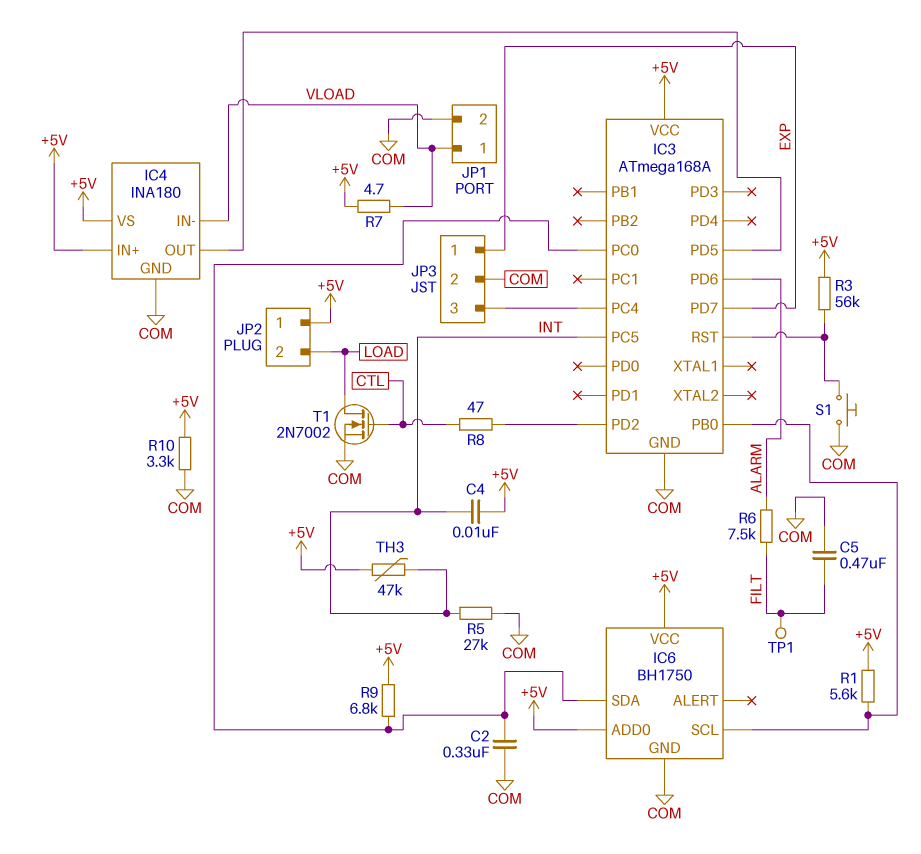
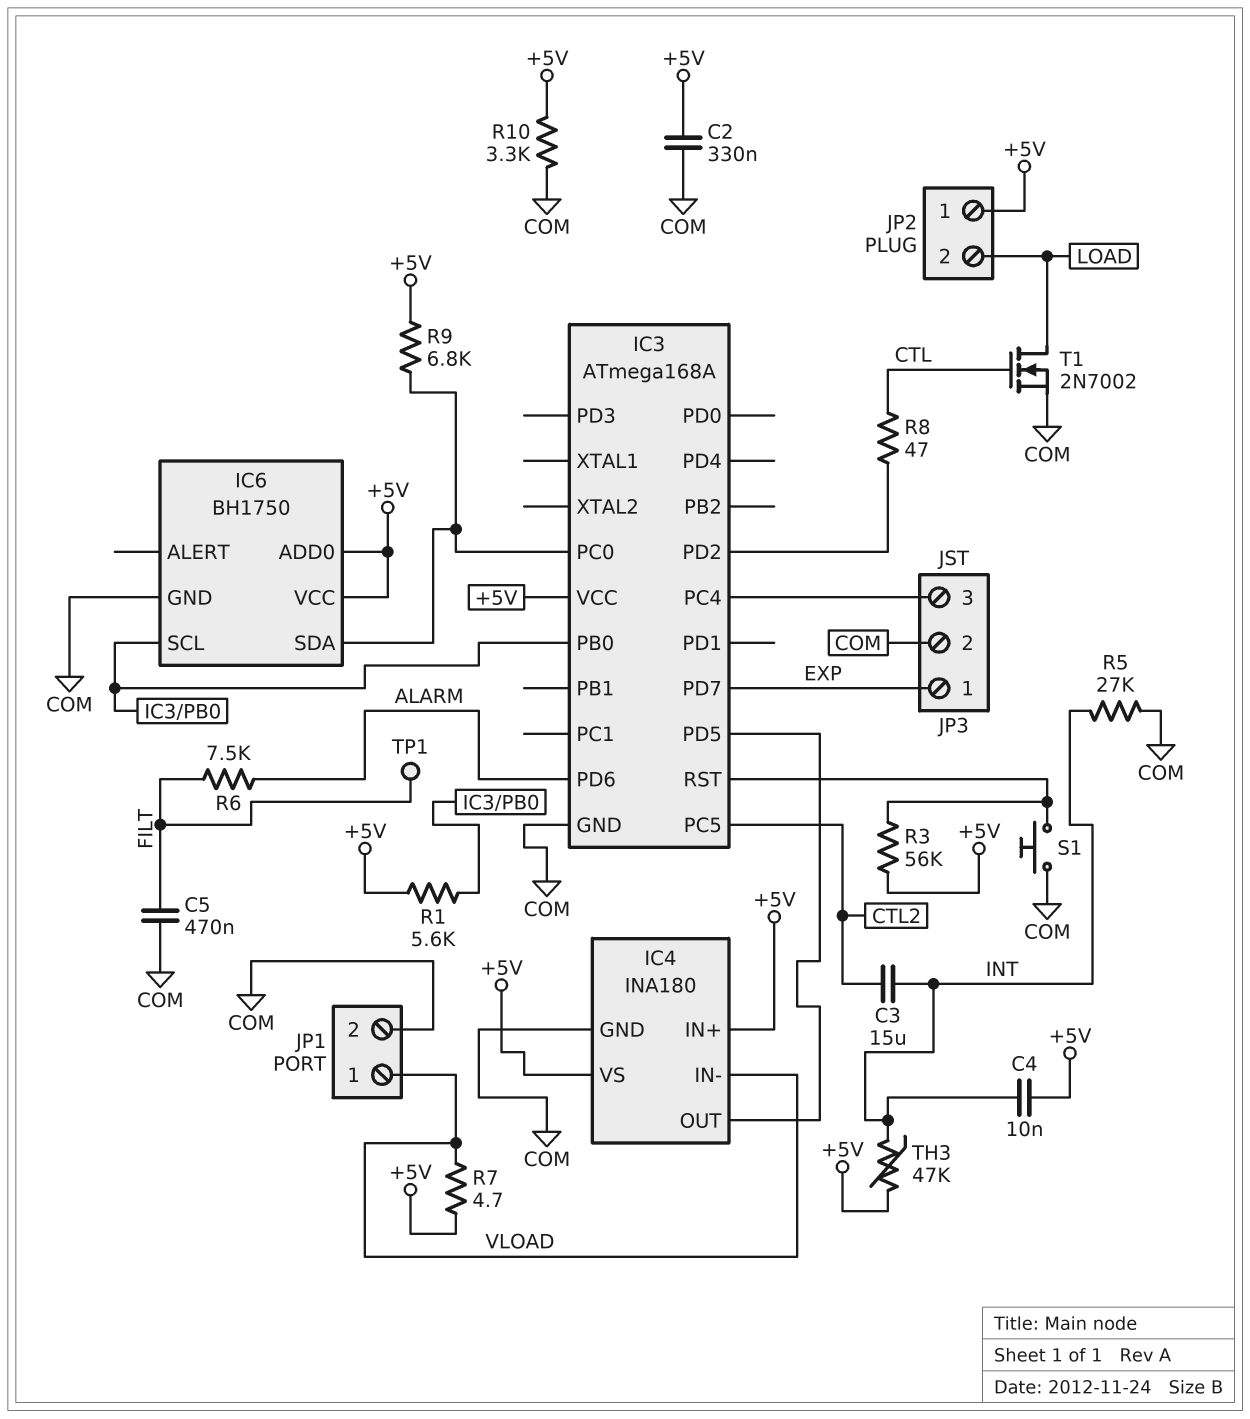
C2: 330nF (COM, IC3/PC0) -> 330nF (+5V, COM)
C3: none -> 15uF (CTL2, INT)
IC3 pin PC5: INT -> CTL2

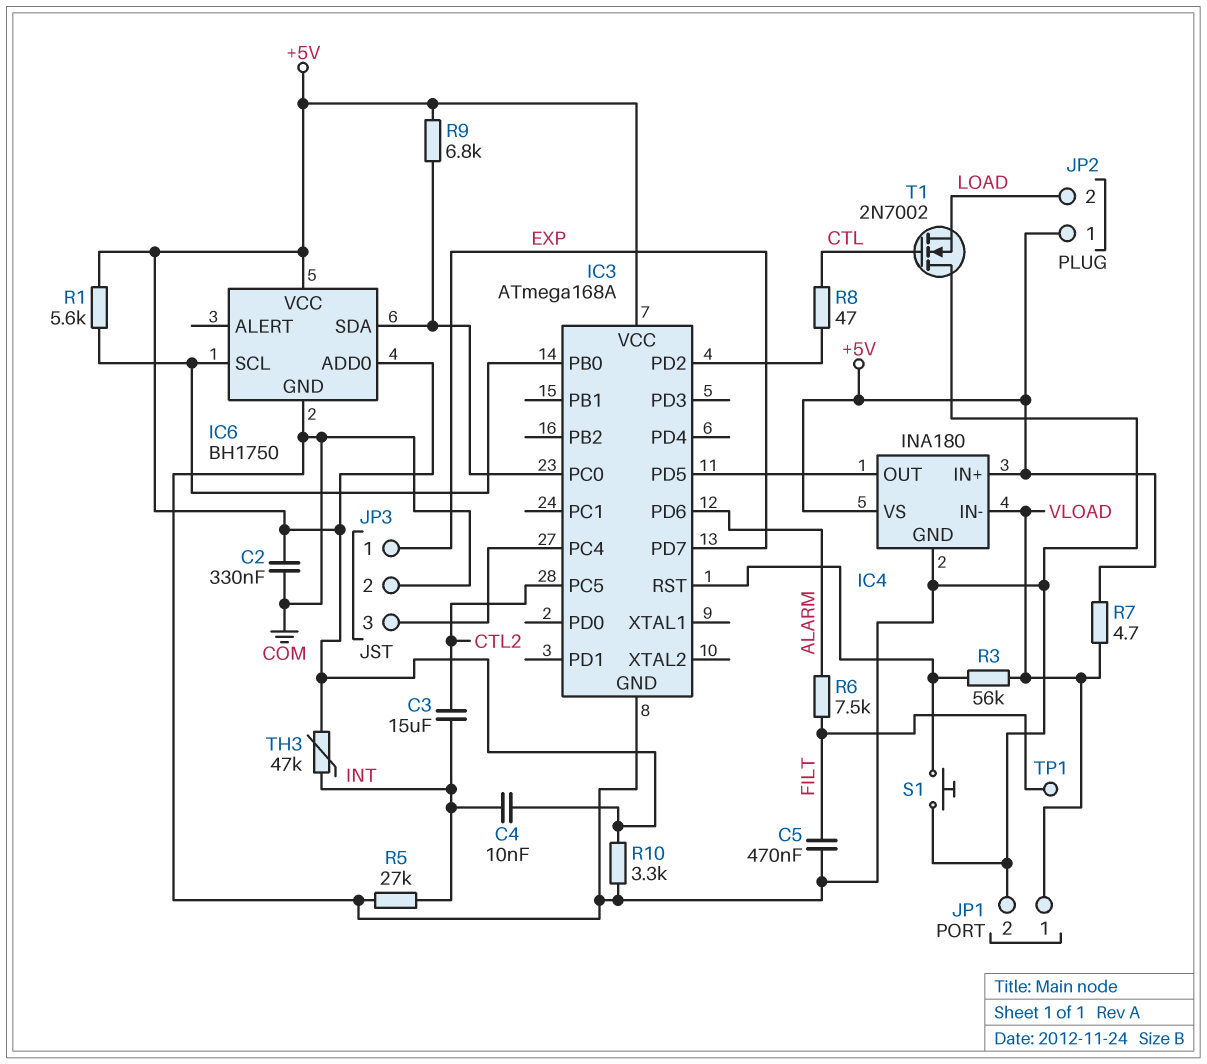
R3: 56k (+5V, IC3/RST) -> 56k (IC3/RST, VLOAD)
T1: NMOS 2N7002 (G CTL, D LOAD, S COM) -> NMOS 2N7002 (G CTL, D COM, S LOAD)

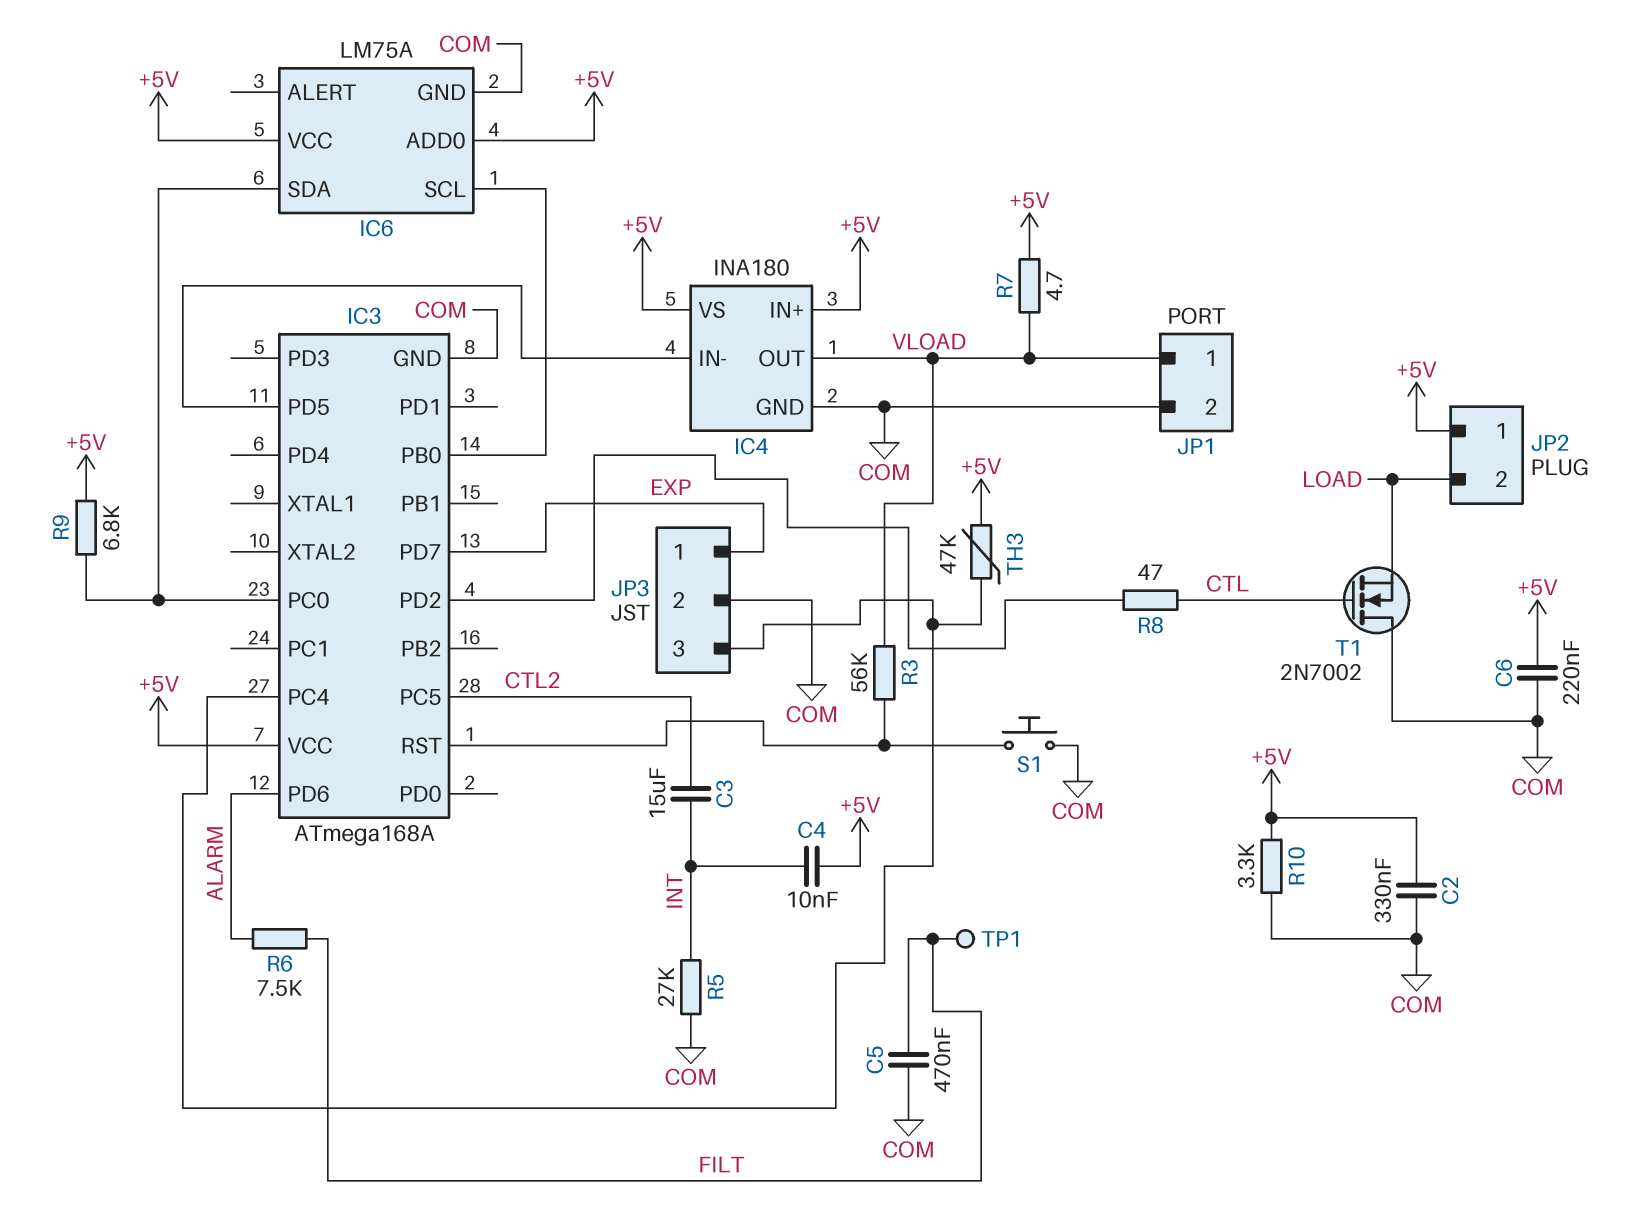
C6: none -> 220nF (+5V, COM)
IC4 pin IN-: VLOAD -> IC3/PD5
IC4 pin OUT: IC3/PD5 -> VLOAD
IC6: BH1750 -> LM75A
R1: 5.6k (+5V, IC3/PB0) -> none
TH3: 47k (+5V, INT) -> 47k (+5V, IC3/PC4)

